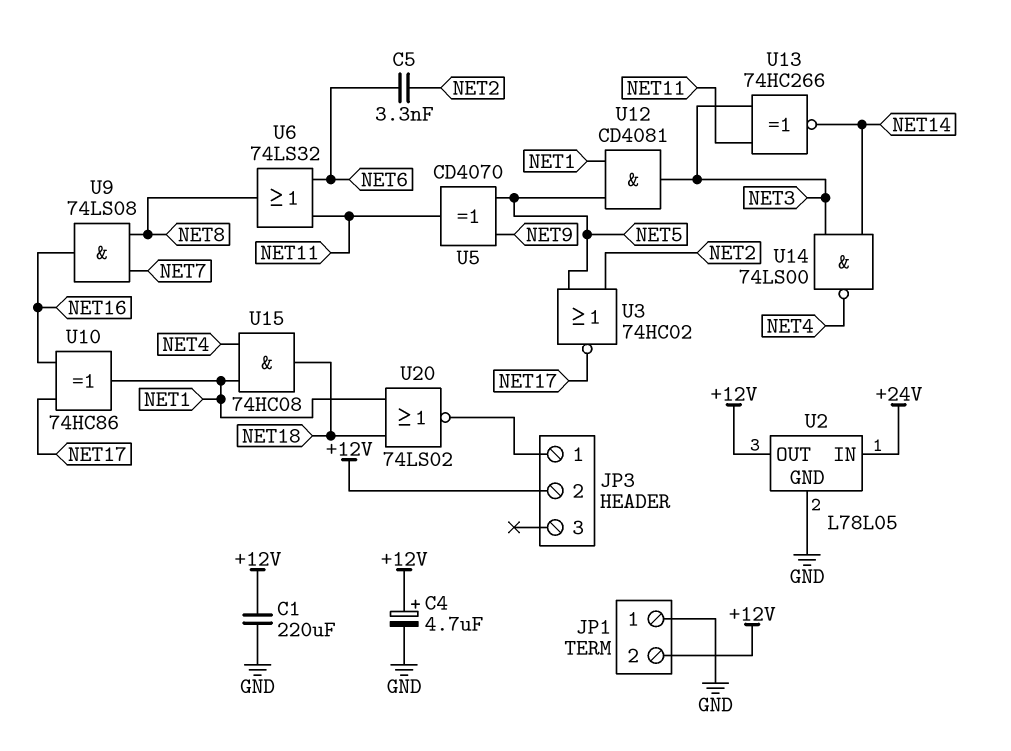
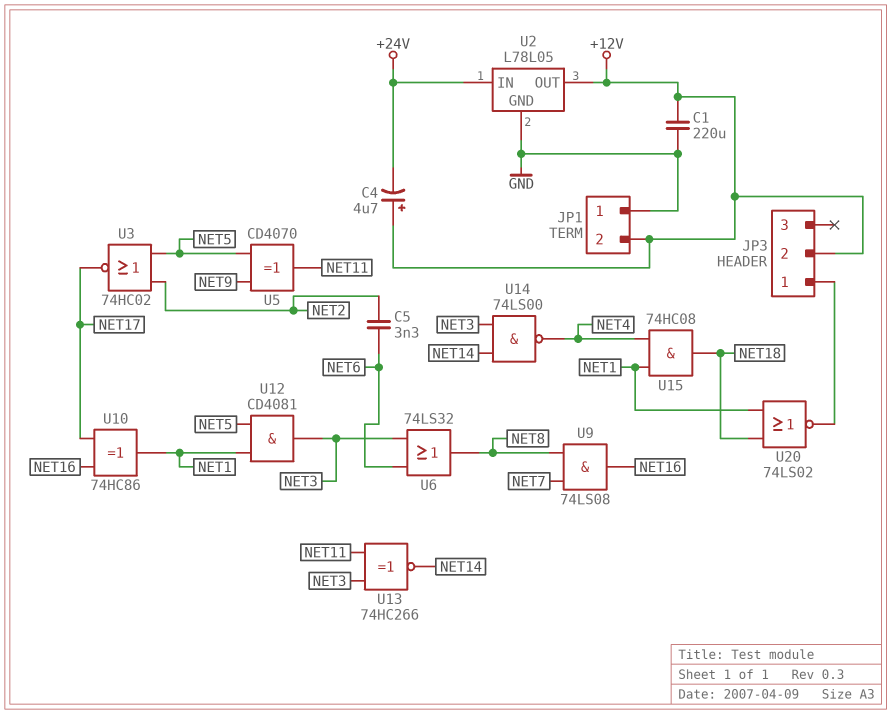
C4: 4.7uF (plus +12V, minus GND) -> 4.7uF (plus +12V, minus +24V)
U6: OR 74LS32 (in NET6, in NET11, out NET8) -> OR 74LS32 (in NET3, in NET6, out NET8)

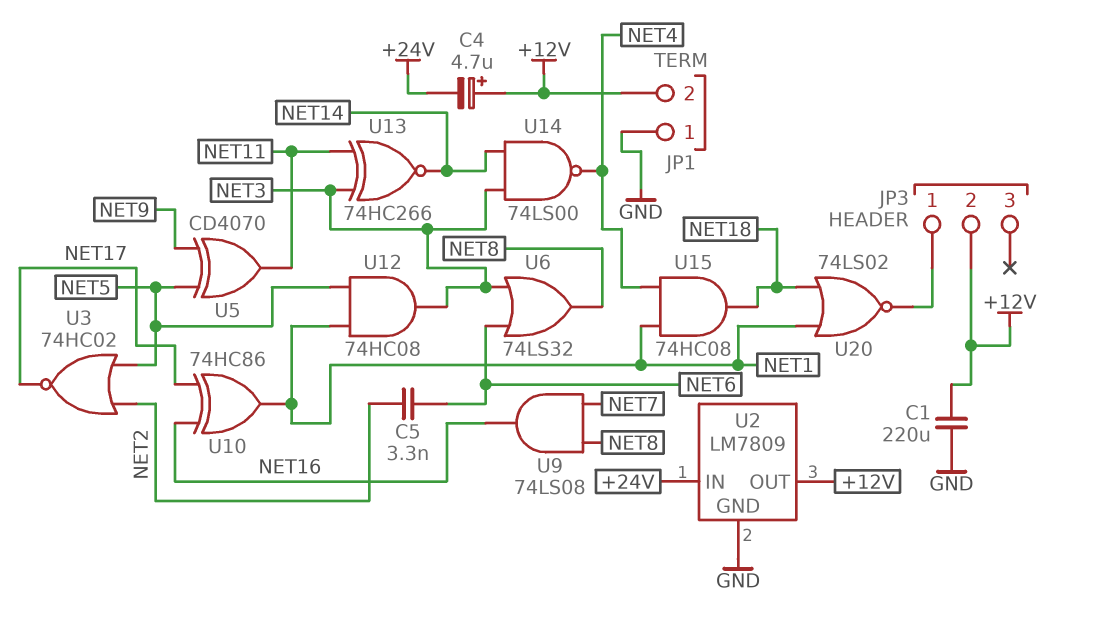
U2: L78L05 -> LM7809
U12: AND CD4081 (in NET1, in NET5, out NET3) -> AND 74HC08 (in NET1, in NET5, out NET3)

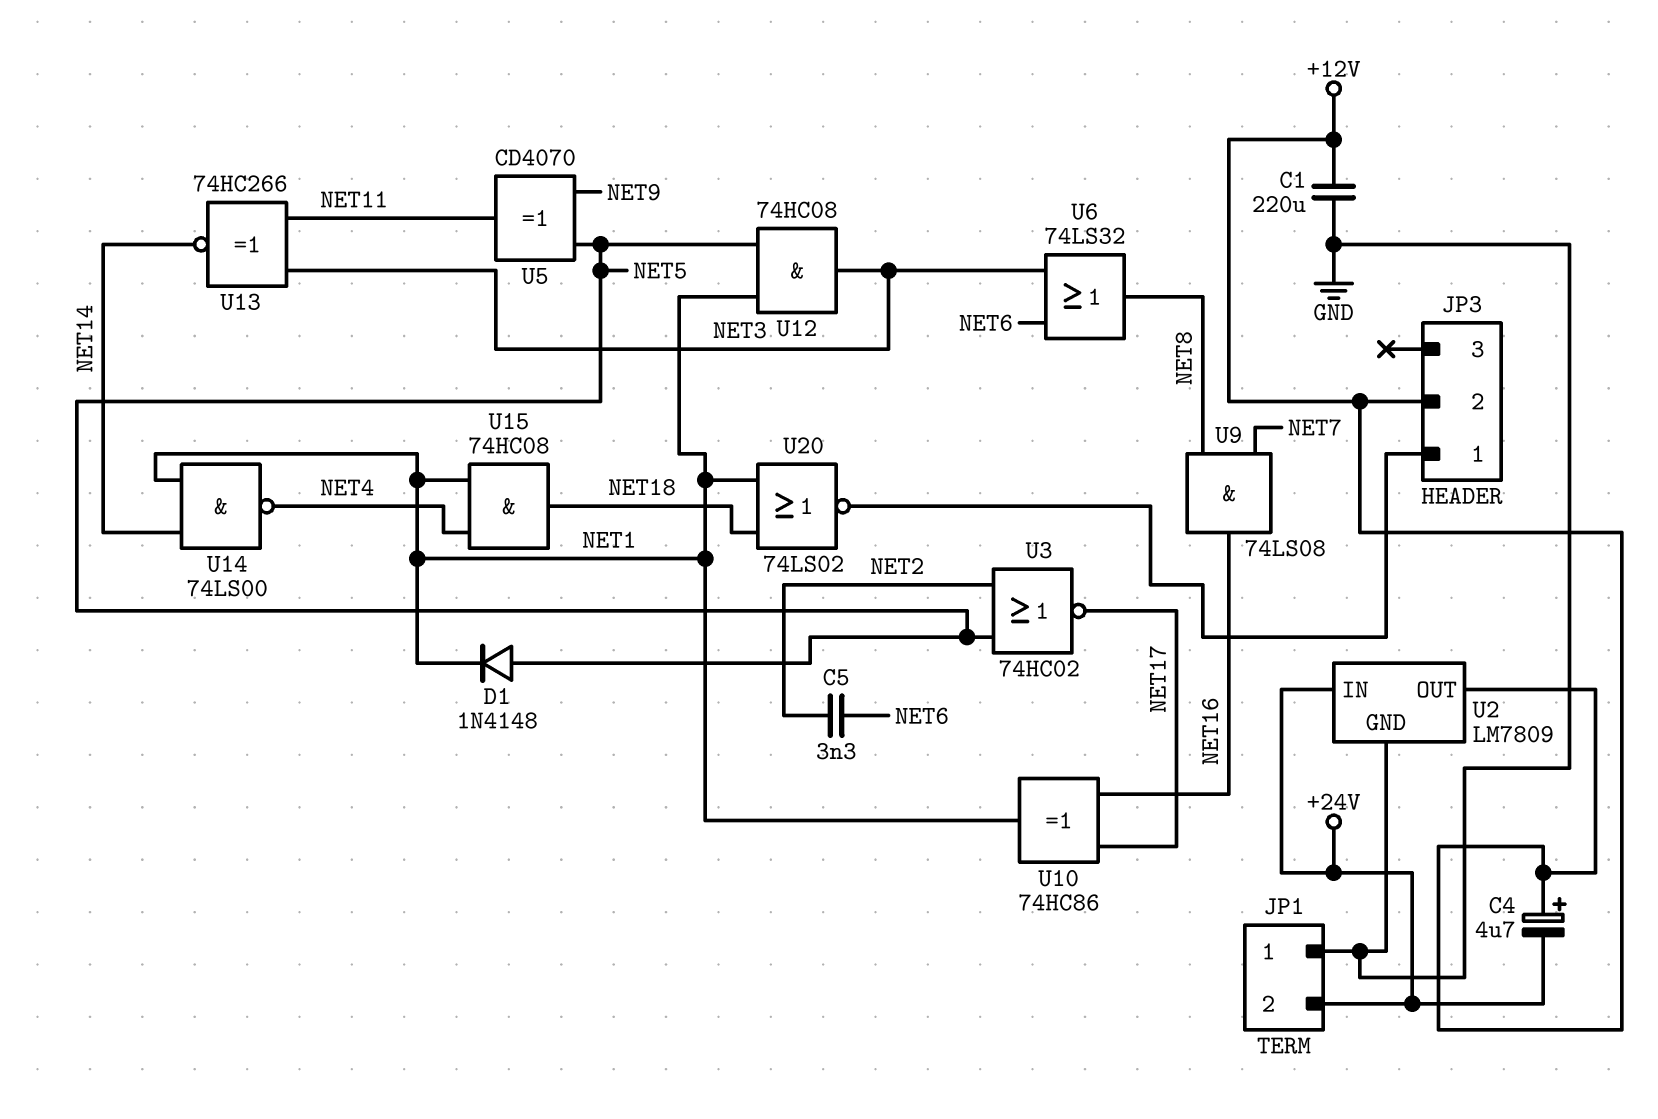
D1: none -> diode 1N4148 (A NET5, K NET1)
JP1 pin 2: +12V -> +24V
U14: NAND 74LS00 (in NET3, in NET14, out NET4) -> NAND 74LS00 (in NET1, in NET14, out NET4)

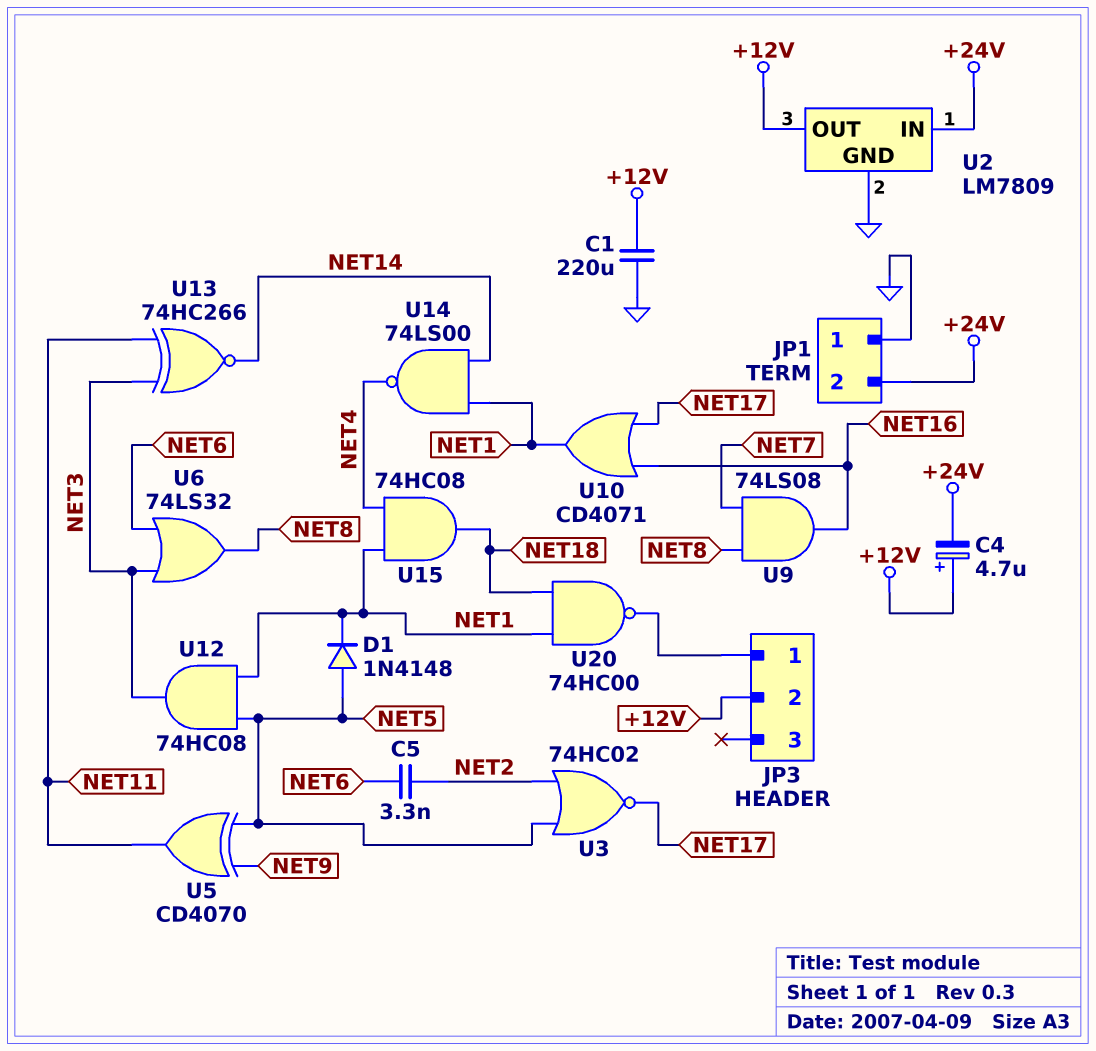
U10: XOR 74HC86 (in NET16, in NET17, out NET1) -> OR CD4071 (in NET16, in NET17, out NET1)
U20: NOR 74LS02 (in NET1, in NET18, out JP3/1) -> NAND 74HC00 (in NET1, in NET18, out JP3/1)

